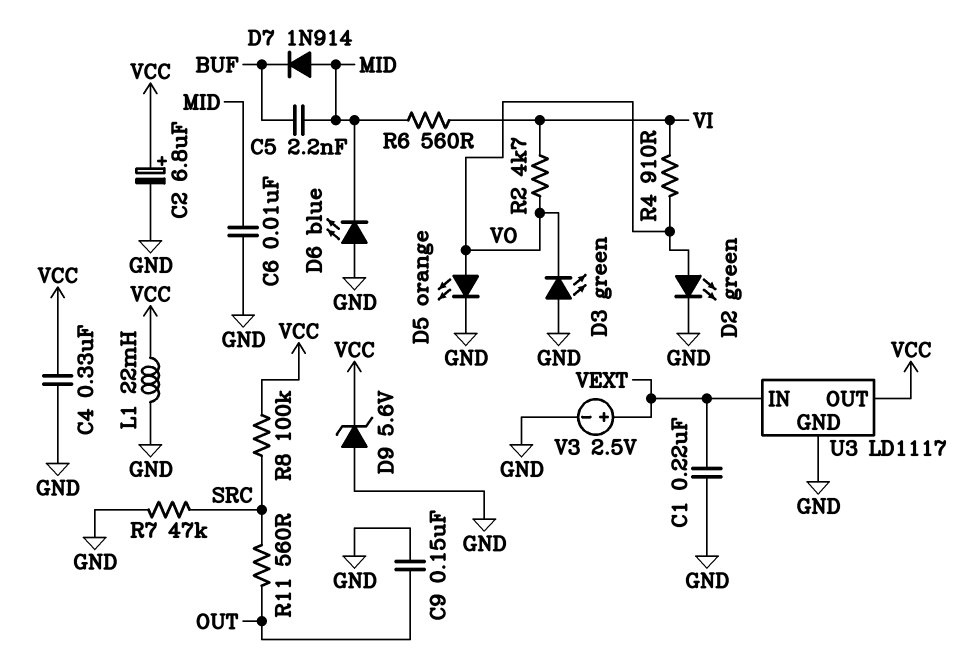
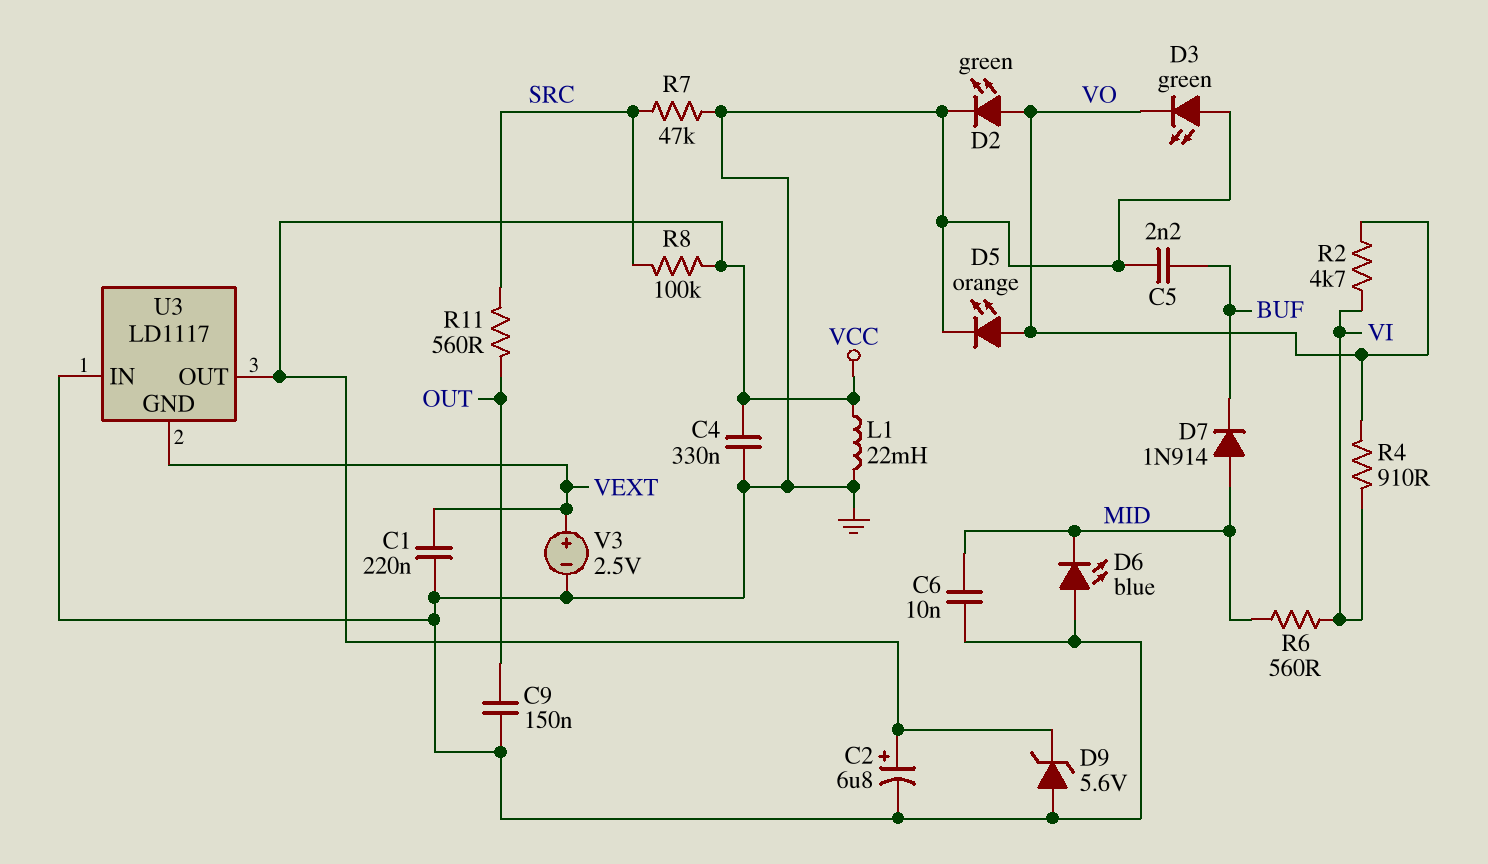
C5: 2.2nF (BUF, MID) -> 2.2nF (BUF, GND)
U3 pin GND: GND -> VEXT
U3 pin IN: VEXT -> GND

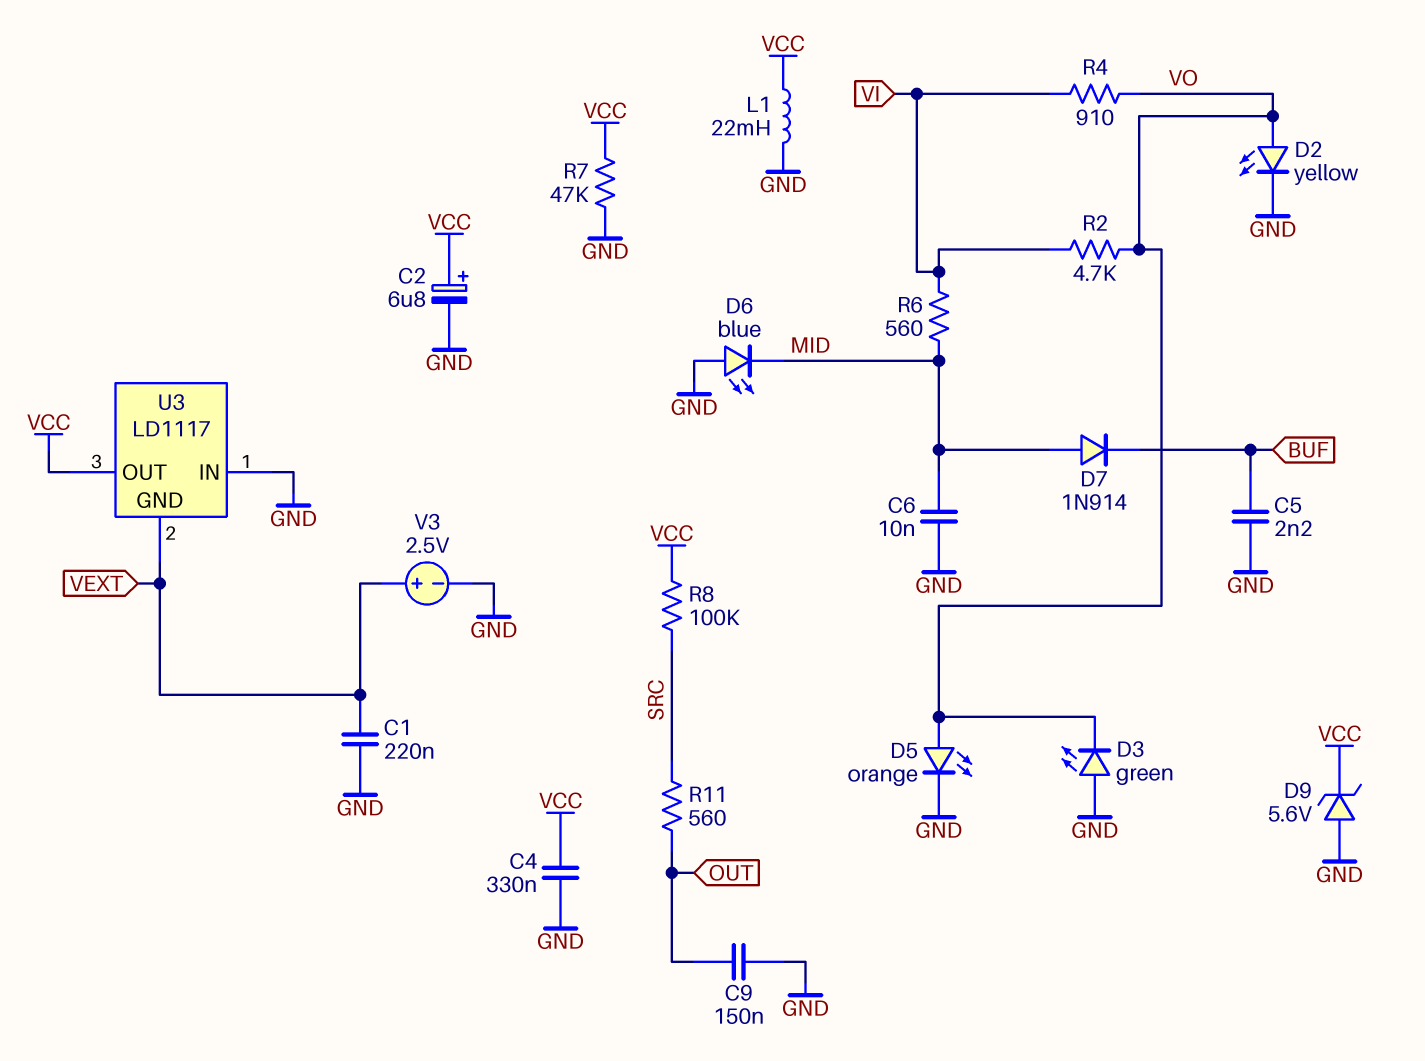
D2: LED green (A VO, K GND) -> LED yellow (A VO, K GND)
R7: 47k (GND, SRC) -> 47k (GND, VCC)

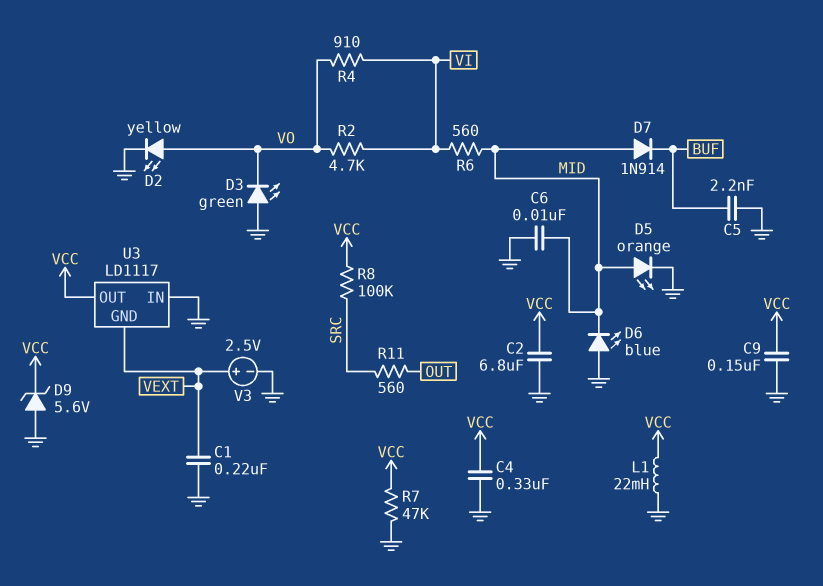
C2: 6.8uF (plus VCC, minus GND) -> 6.8uF (GND, VCC)
C9: 150nF (GND, OUT) -> 150nF (GND, VCC)
D5: LED orange (A VO, K GND) -> LED orange (A MID, K GND)

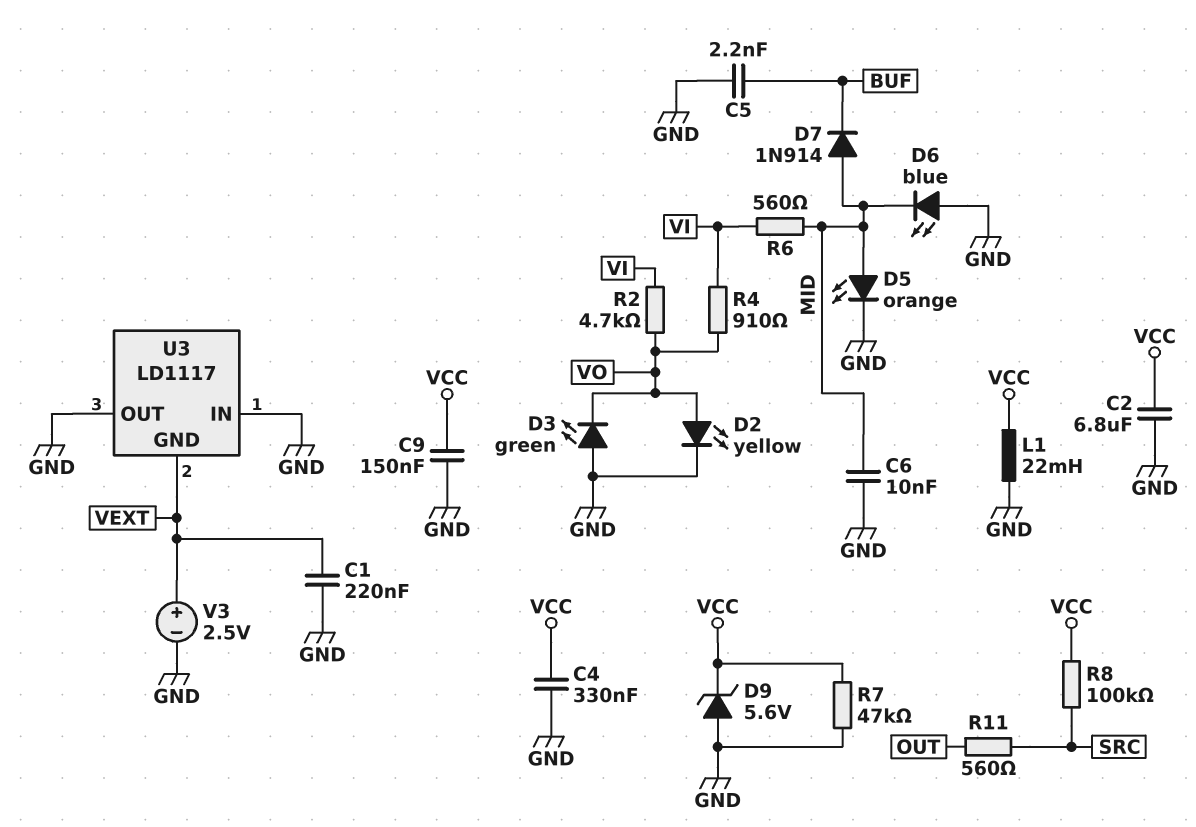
U3 pin OUT: VCC -> GND

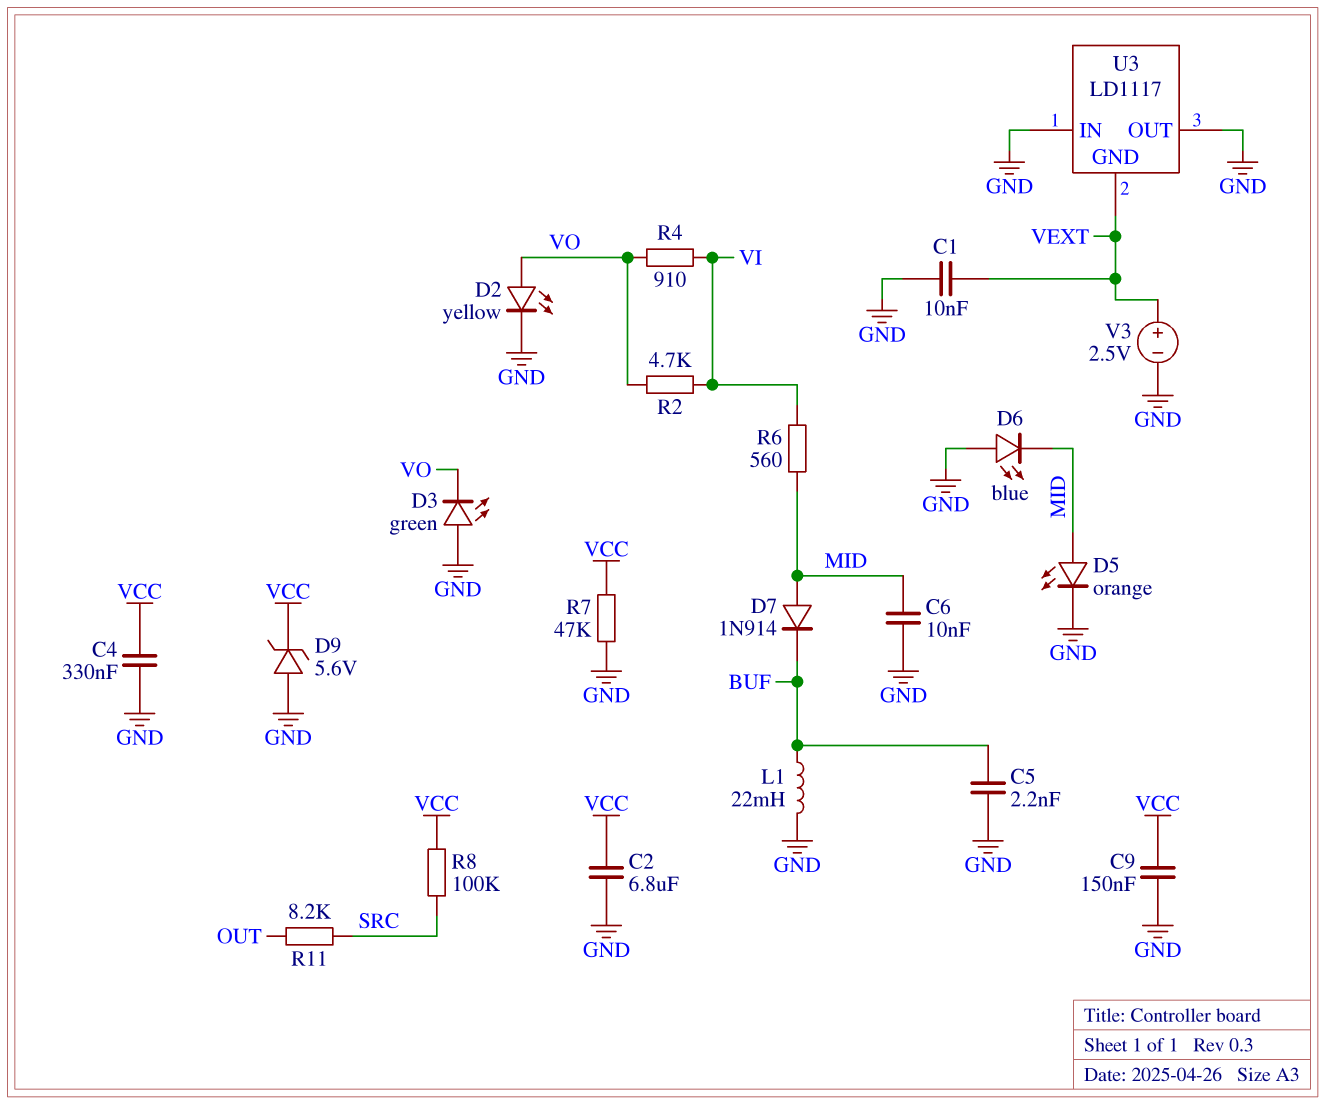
C1: 220nF (GND, VEXT) -> 10nF (GND, VEXT)
L1: 22mH (GND, VCC) -> 22mH (BUF, GND)
R11: 560 (OUT, SRC) -> 8.2k (OUT, SRC)

